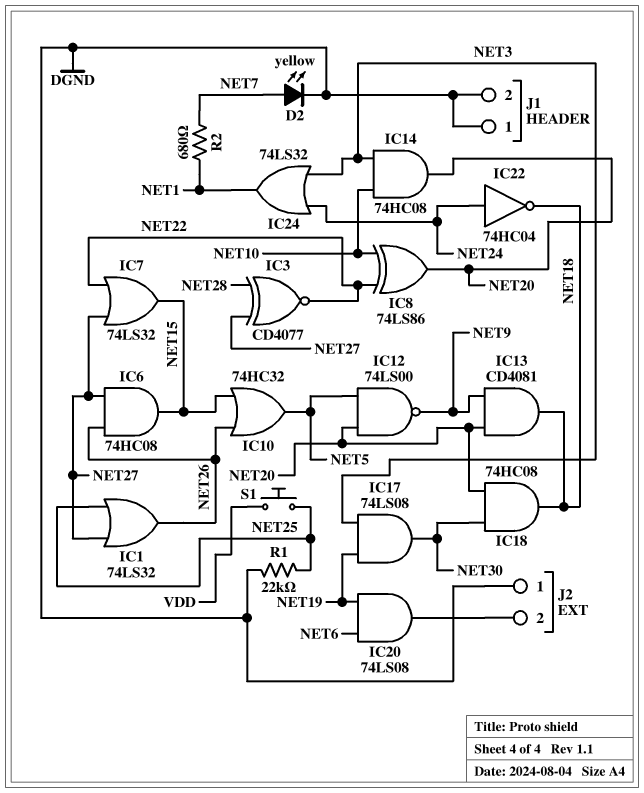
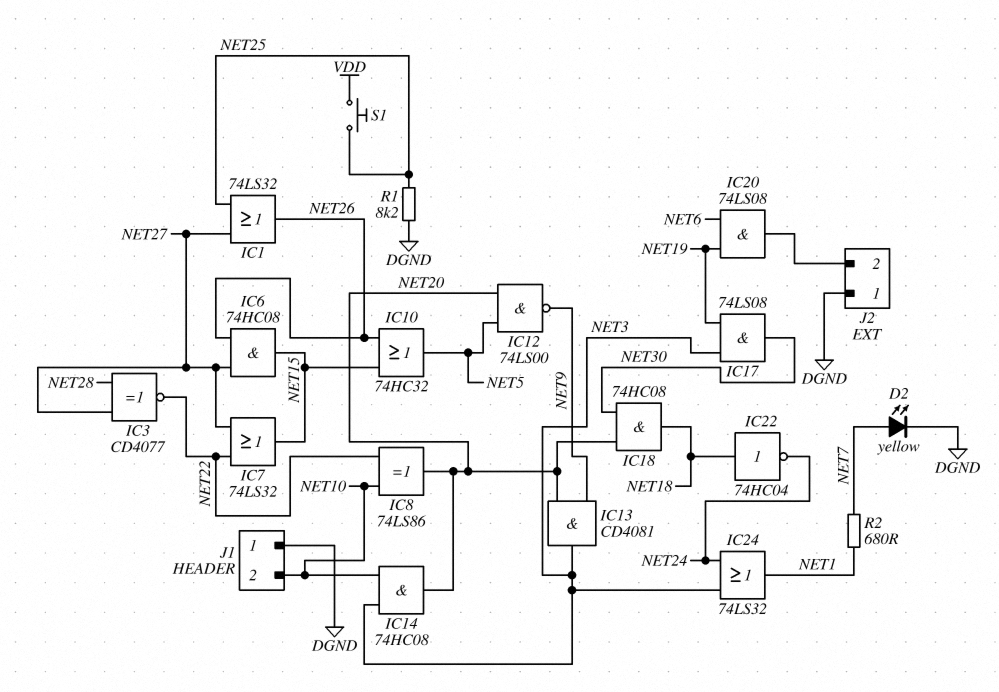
IC13: AND CD4081 (in NET9, in NET20, out NET18) -> AND CD4081 (in NET9, in NET20, out NET3)
IC22: NOT 74HC04 (in NET24, out NET18) -> NOT 74HC04 (in NET18, out NET24)
J1 pin 2: DGND -> NET10
R1: 22k (DGND, NET25) -> 8.2k (DGND, NET25)

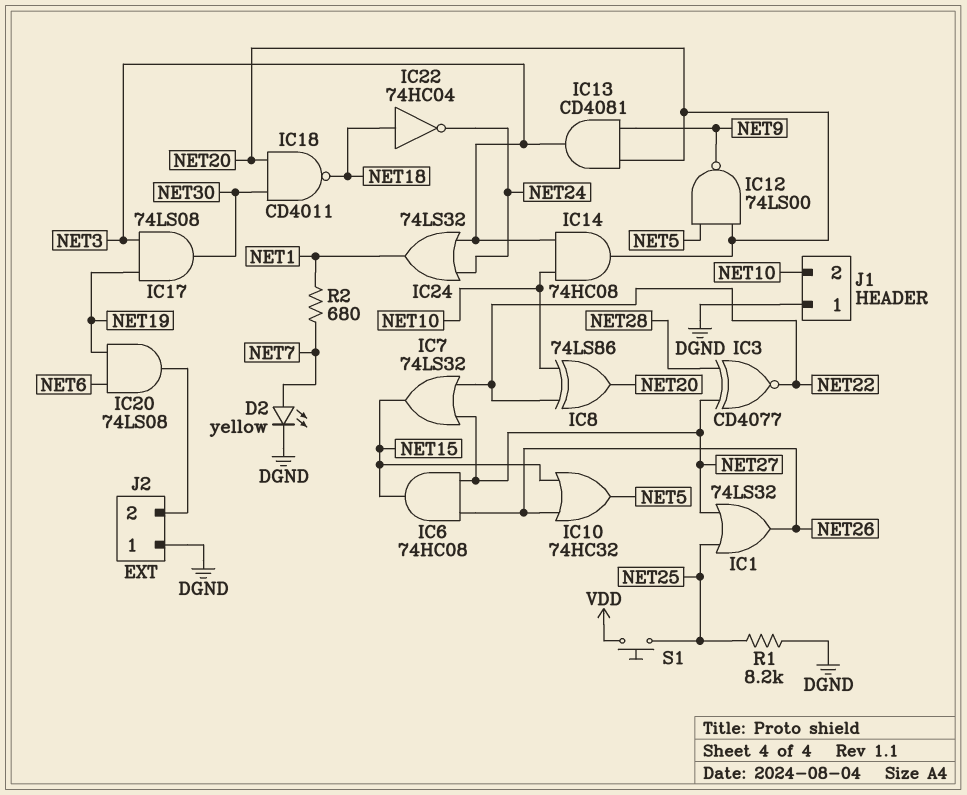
IC18: AND 74HC08 (in NET20, in NET30, out NET18) -> NAND CD4011 (in NET20, in NET30, out NET18)

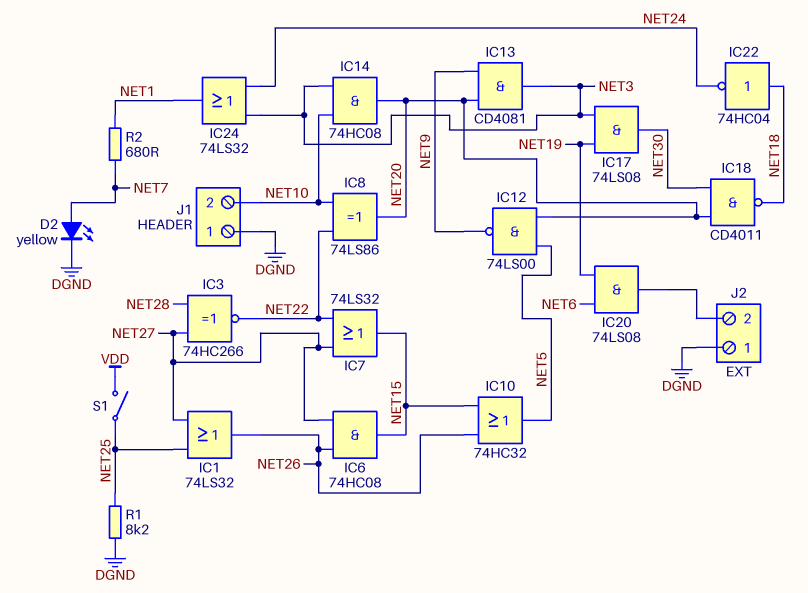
IC3: XNOR CD4077 (in NET27, in NET28, out NET22) -> XNOR 74HC266 (in NET27, in NET28, out NET22)
S1: button (NET25, VDD) -> switch (NET25, VDD)

